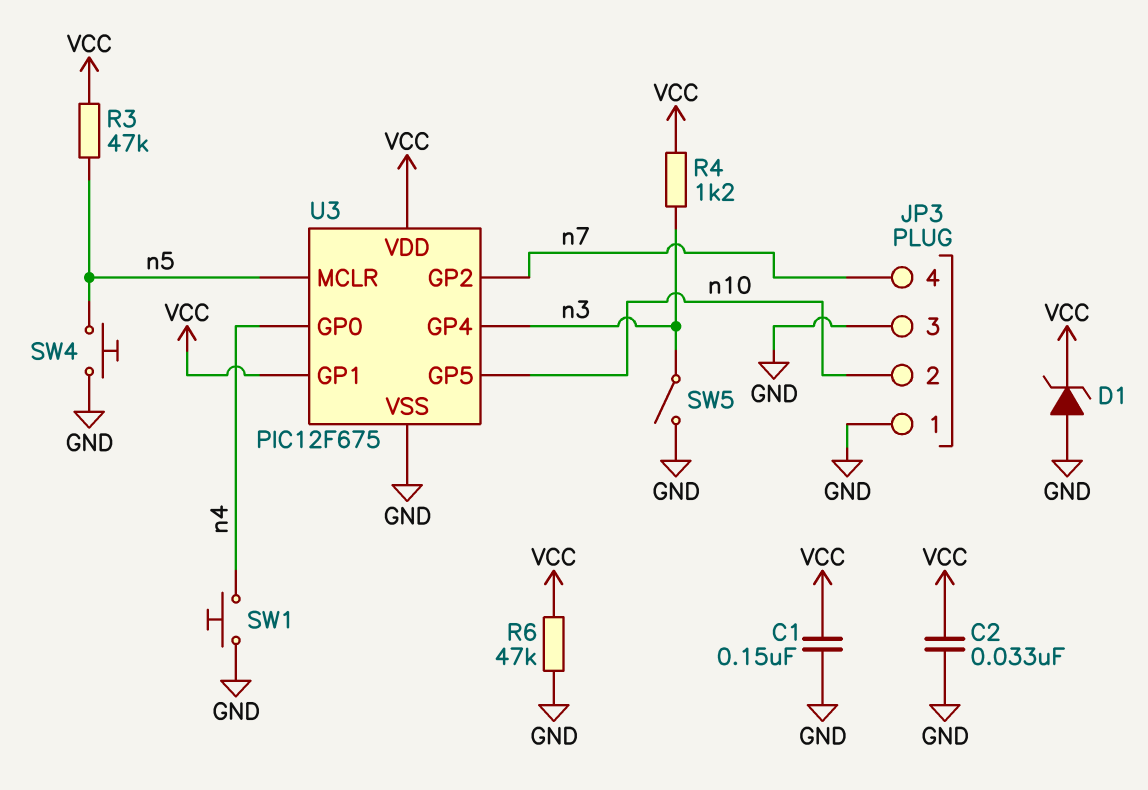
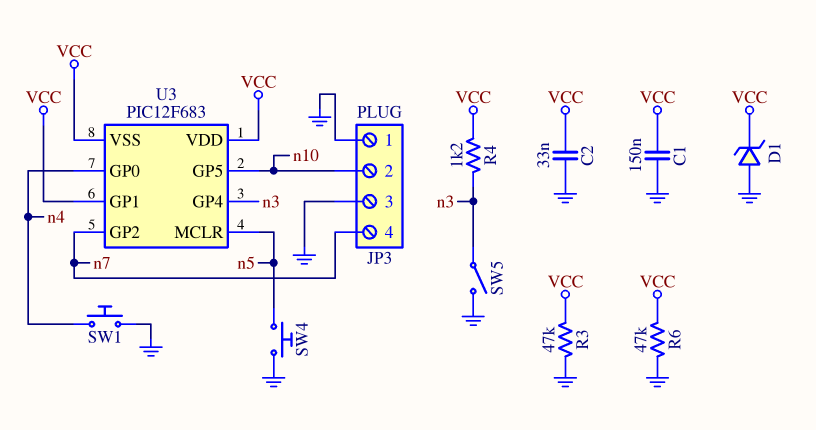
R3: 47k (VCC, n5) -> 47k (GND, VCC)
U3: PIC12F675 -> PIC12F683
U3 pin VSS: GND -> VCC

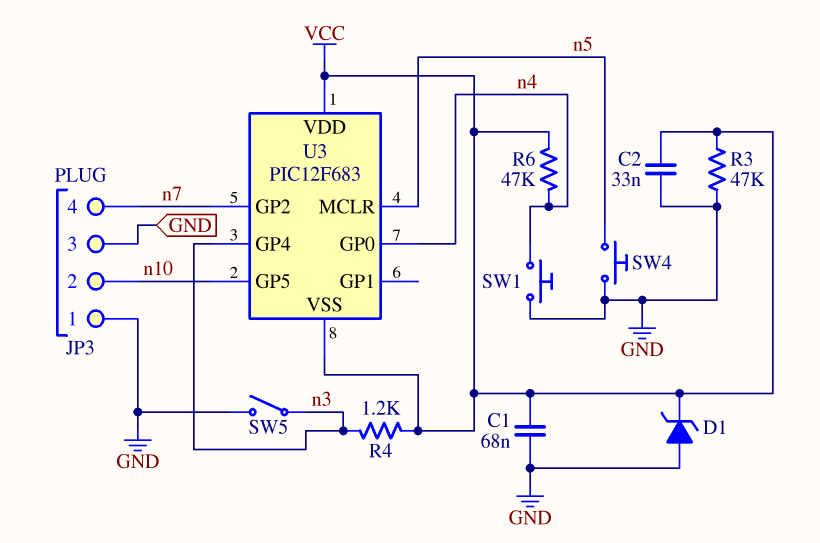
C1: 150nF (GND, VCC) -> 68nF (GND, VCC)
R6: 47k (GND, VCC) -> 47k (VCC, n4)
U3 pin GP1: VCC -> none

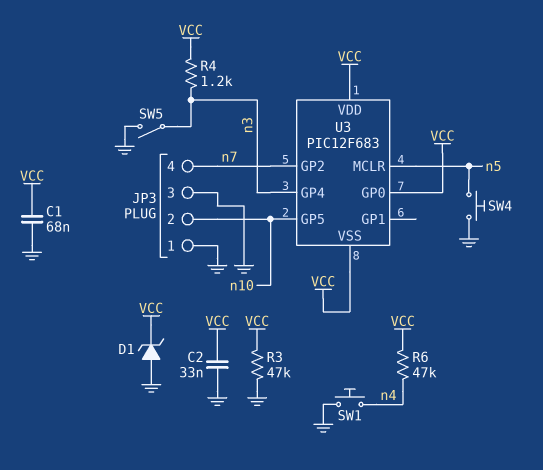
U3 pin GP0: n4 -> VCC

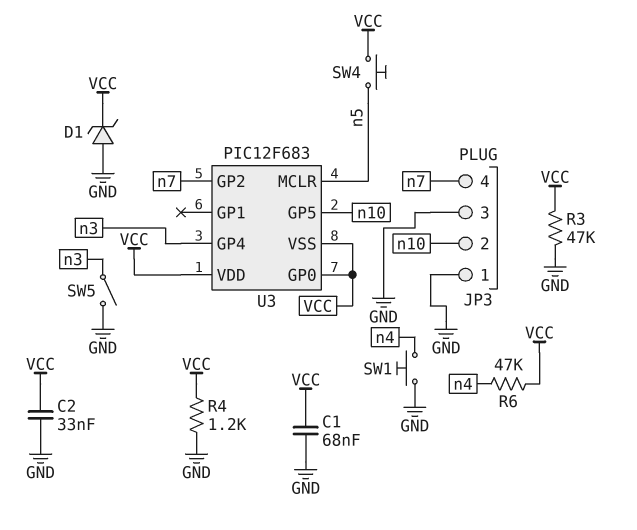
R4: 1.2k (VCC, n3) -> 1.2k (GND, VCC)
SW4: button (GND, n5) -> button (VCC, n5)

